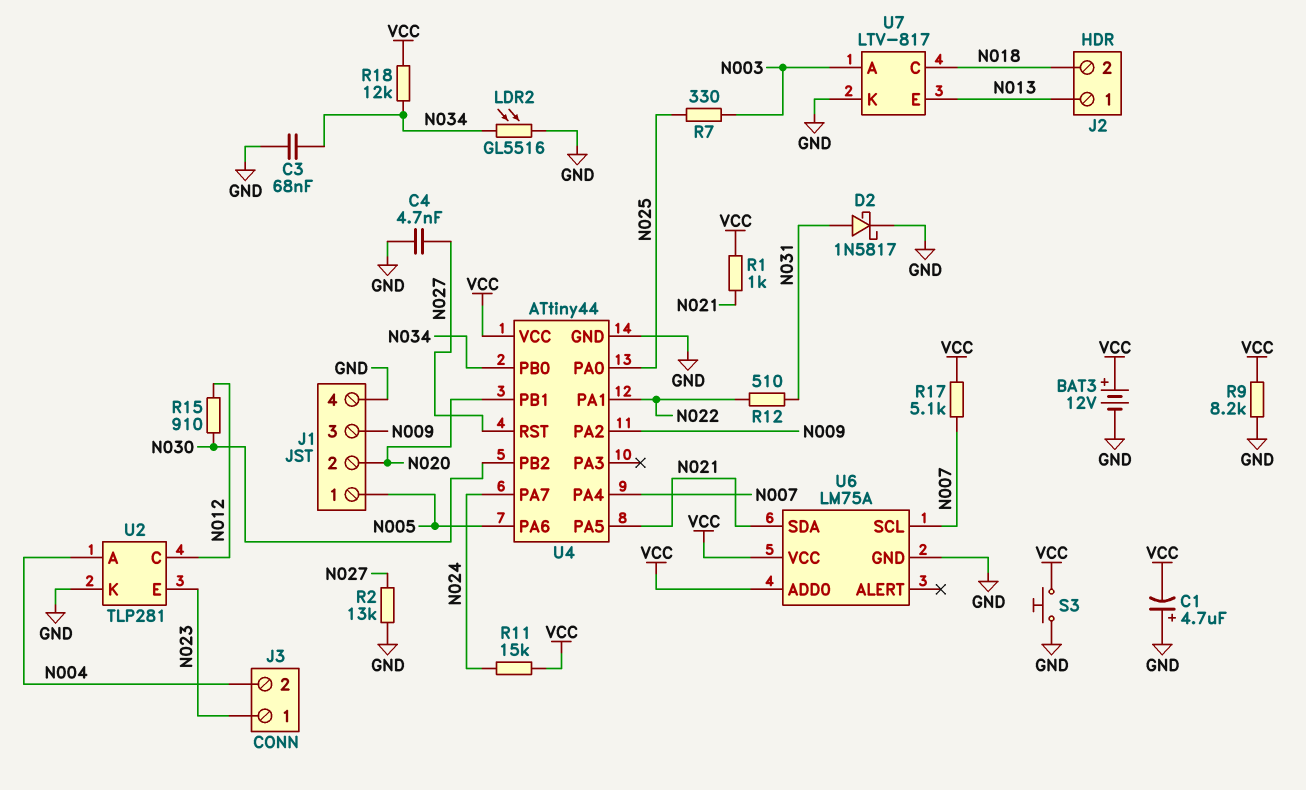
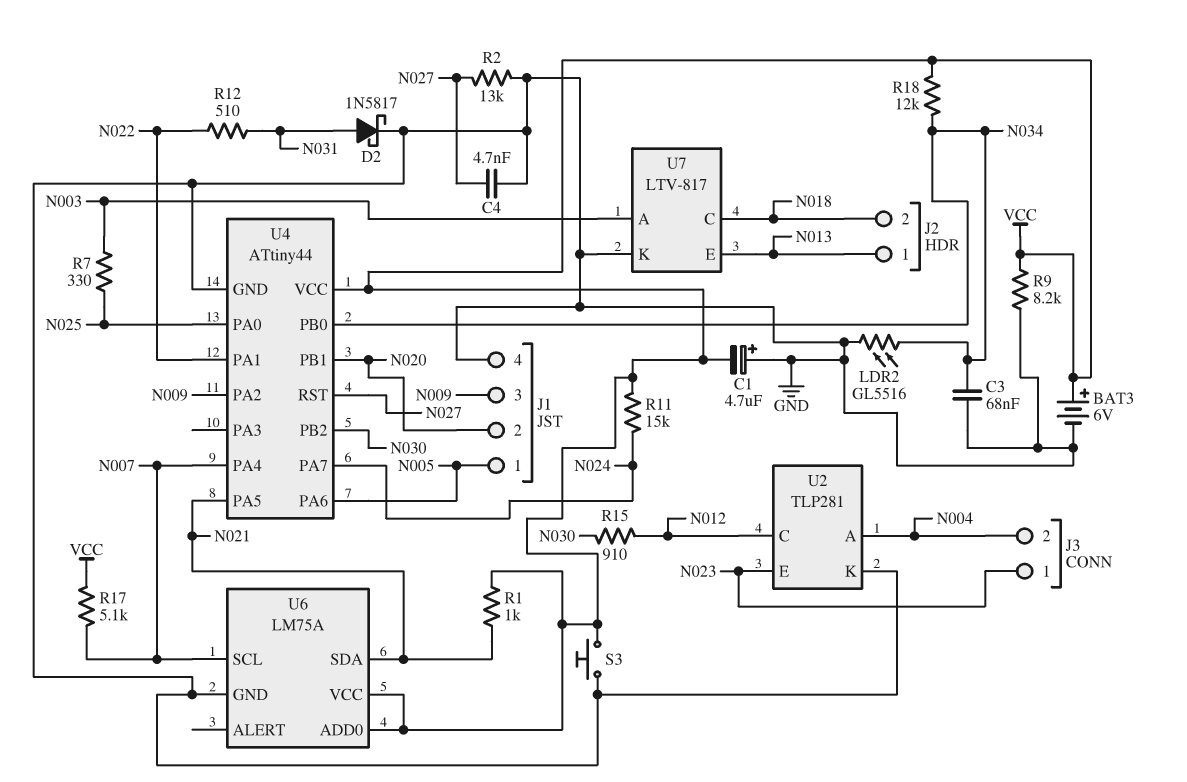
BAT3: 12V (plus VCC, minus GND) -> 6V (plus VCC, minus GND)

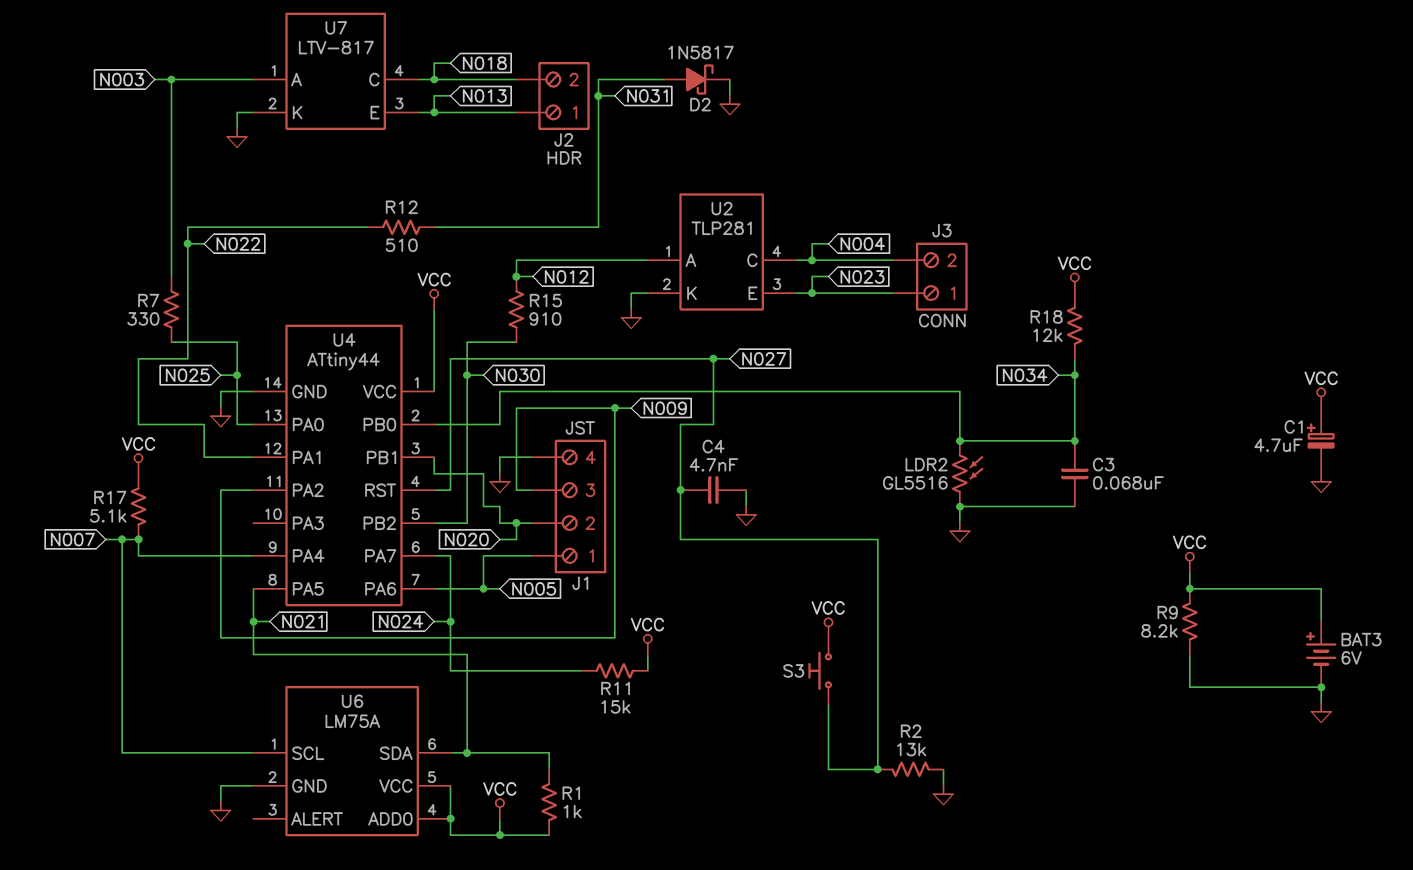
C1: 4.7uF (plus GND, minus VCC) -> 4.7uF (plus VCC, minus GND)
S3: button (GND, VCC) -> button (N027, VCC)
U2 pin A: N004 -> N012
U2 pin C: N012 -> N004

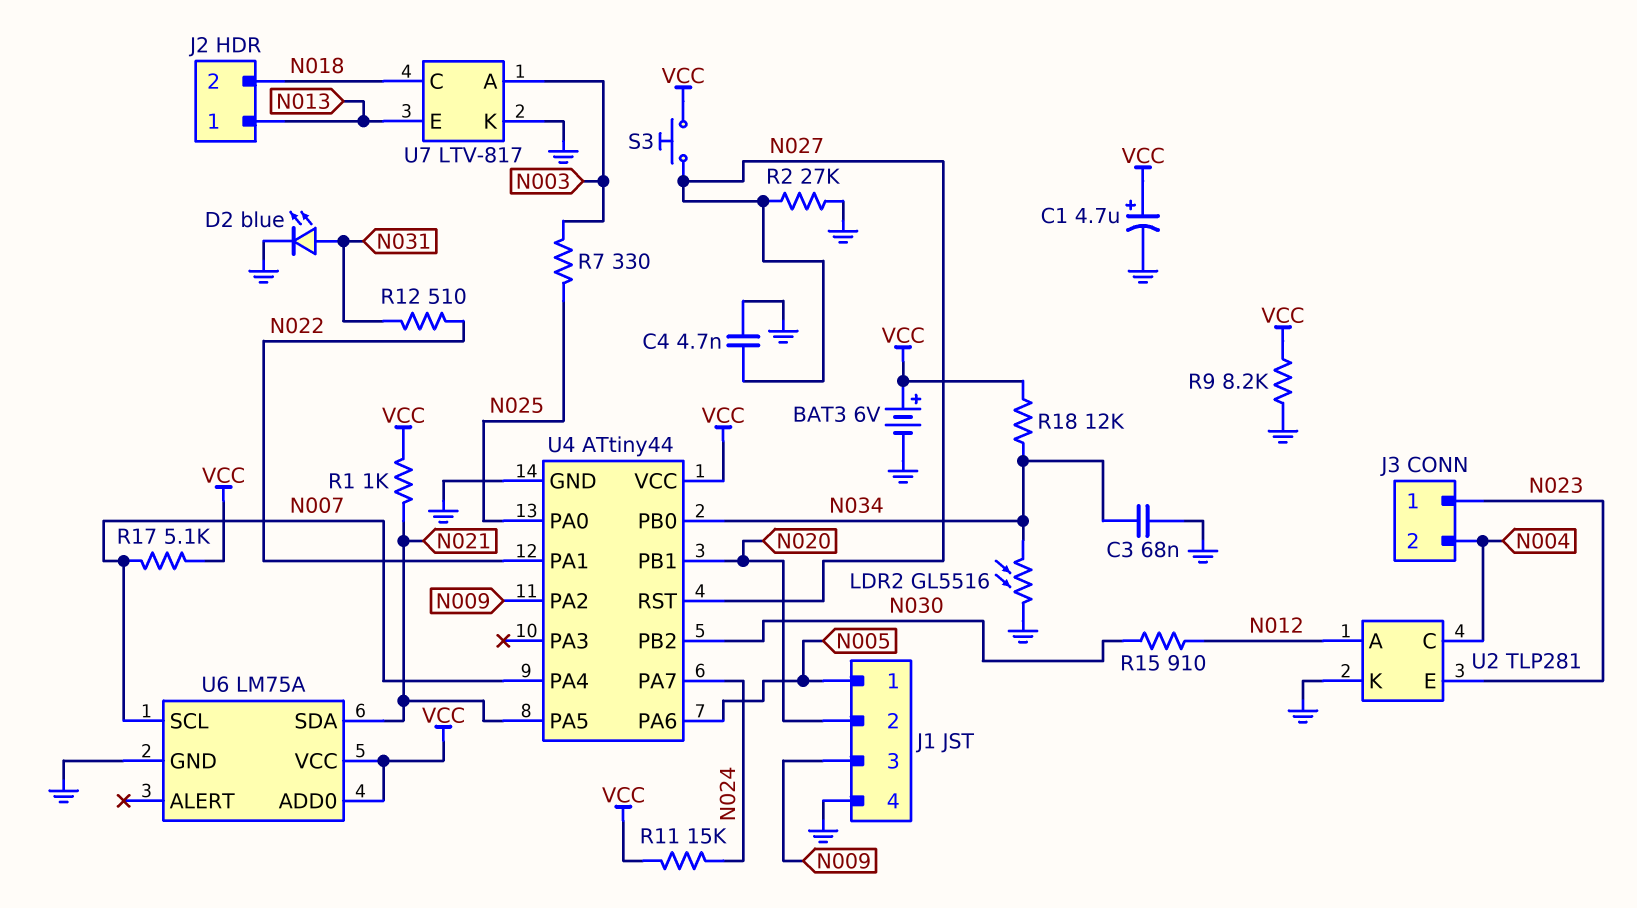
D2: schottky 1N5817 (A N031, K GND) -> LED blue (A N031, K GND)
R2: 13k (GND, N027) -> 27k (GND, N027)

